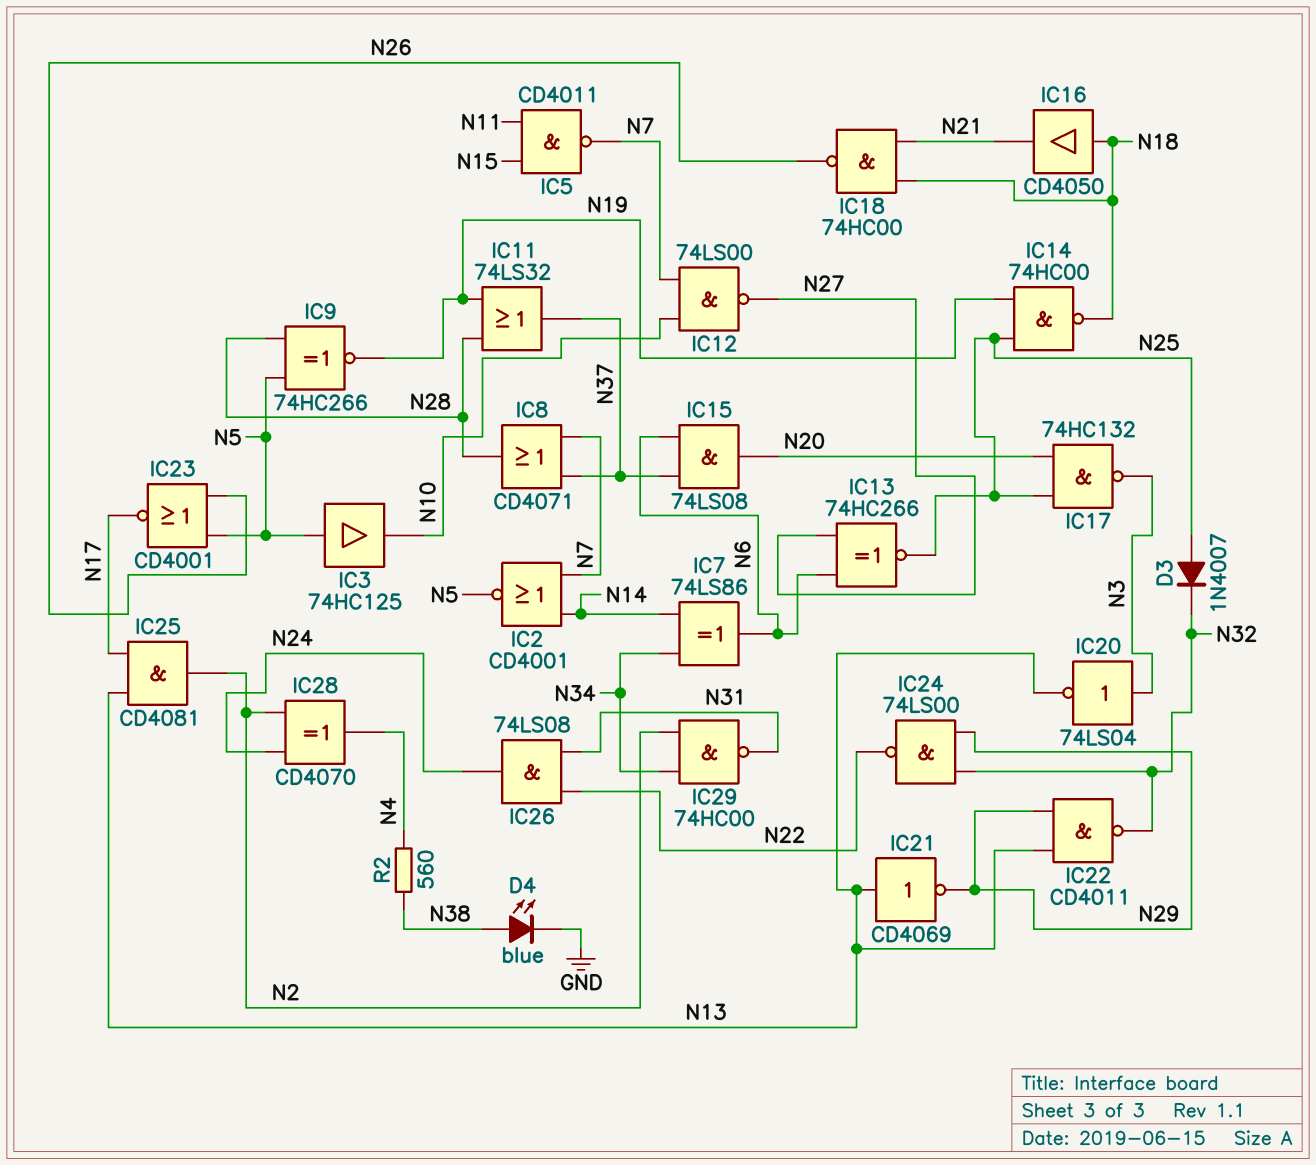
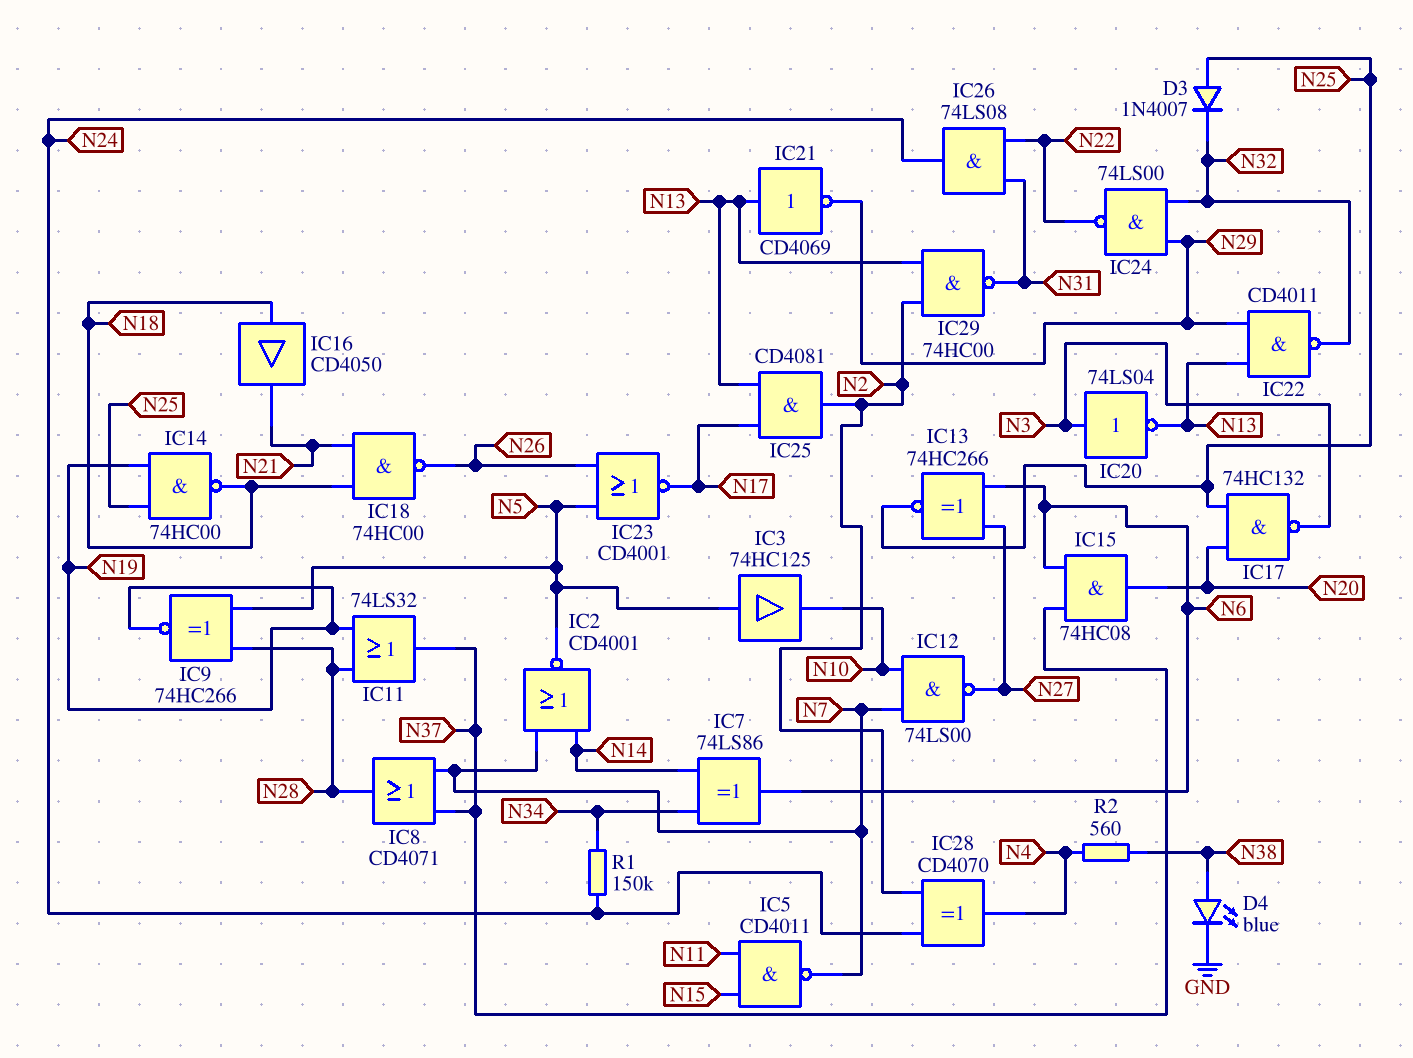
IC15: AND 74LS08 (in N6, in N37, out N20) -> AND 74HC08 (in N6, in N37, out N20)
IC29: NAND 74HC00 (in N2, in N34, out N31) -> NAND 74HC00 (in N2, in N13, out N31)
R1: none -> 150k (N24, N34)

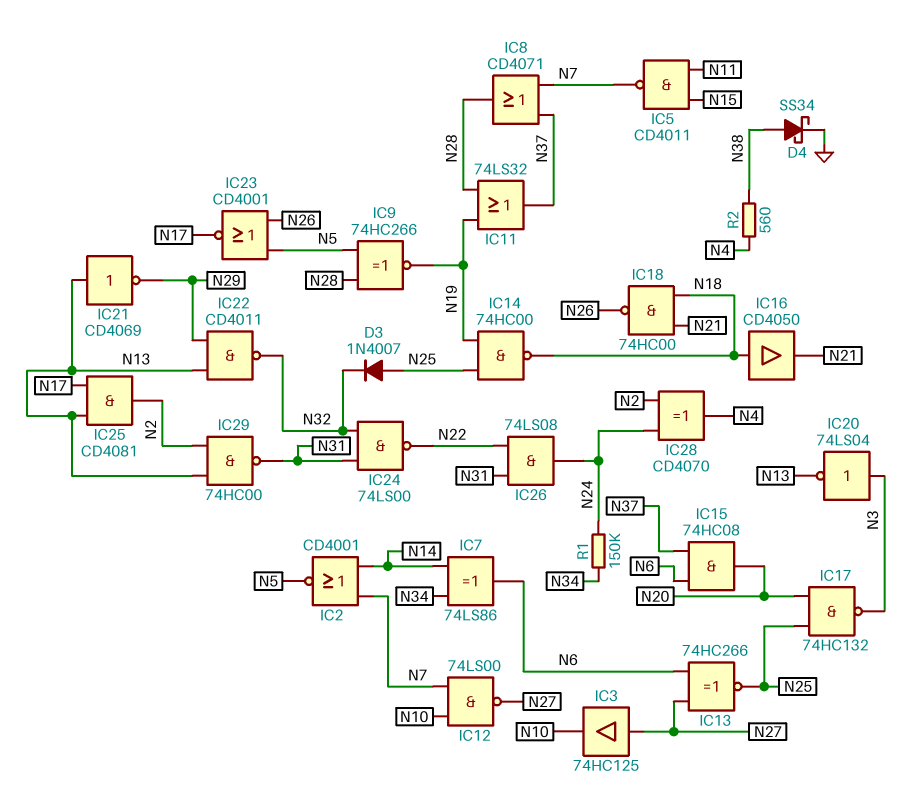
D4: LED blue (A N38, K GND) -> schottky SS34 (A N38, K GND)
IC3: buffer 74HC125 (in N5, out N10) -> buffer 74HC125 (in N27, out N10)
IC24: NAND 74LS00 (in N29, in N32, out N22) -> NAND 74LS00 (in N31, in N32, out N22)

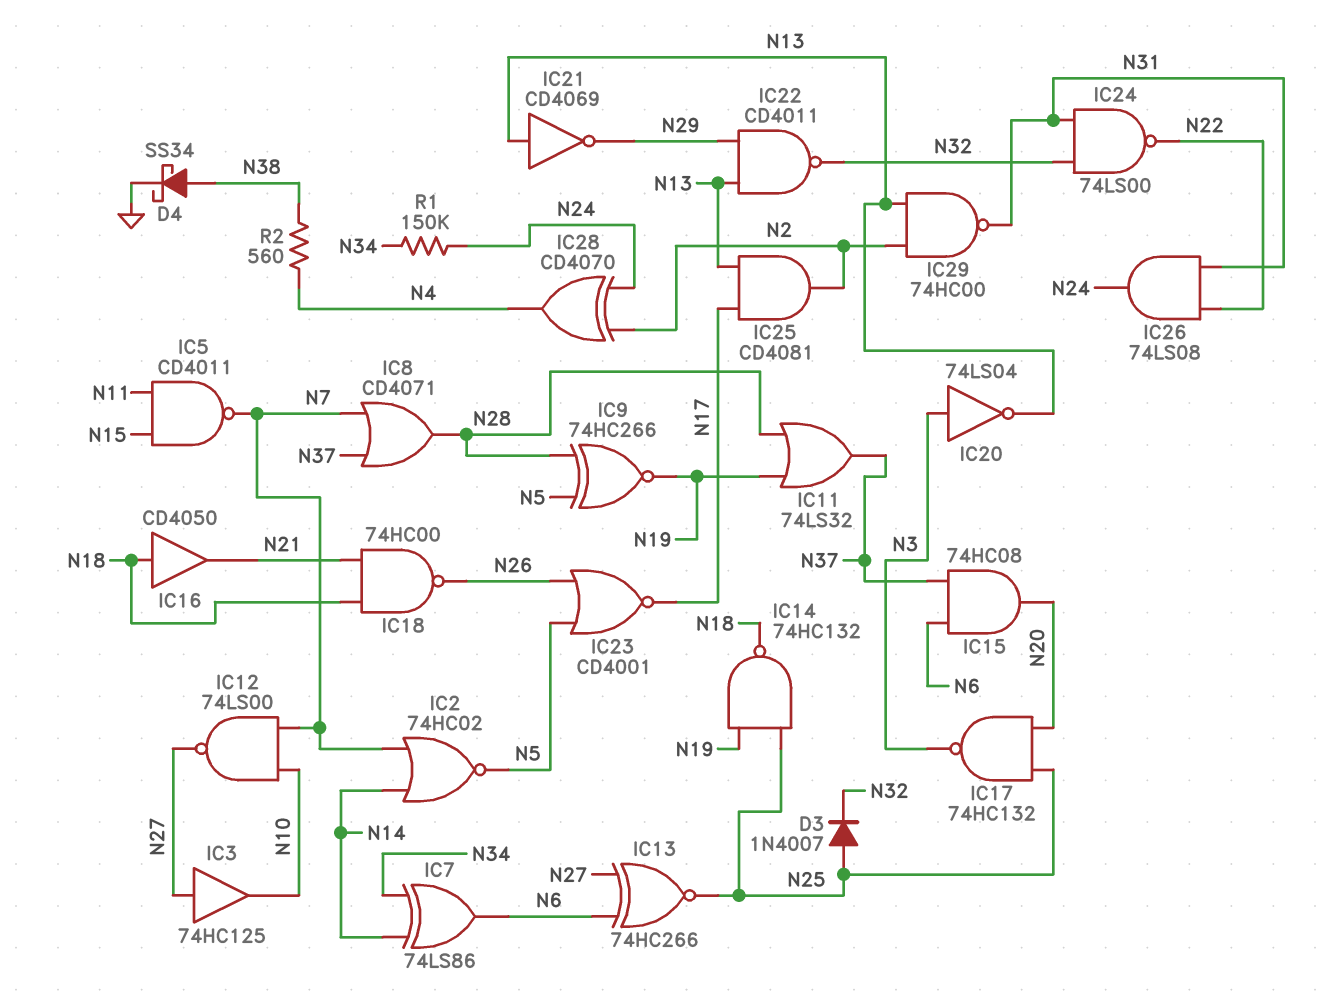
IC2: NOR CD4001 (in N7, in N14, out N5) -> NOR 74HC02 (in N7, in N14, out N5)
IC14: NAND 74HC00 (in N19, in N25, out N18) -> NAND 74HC132 (in N19, in N25, out N18)

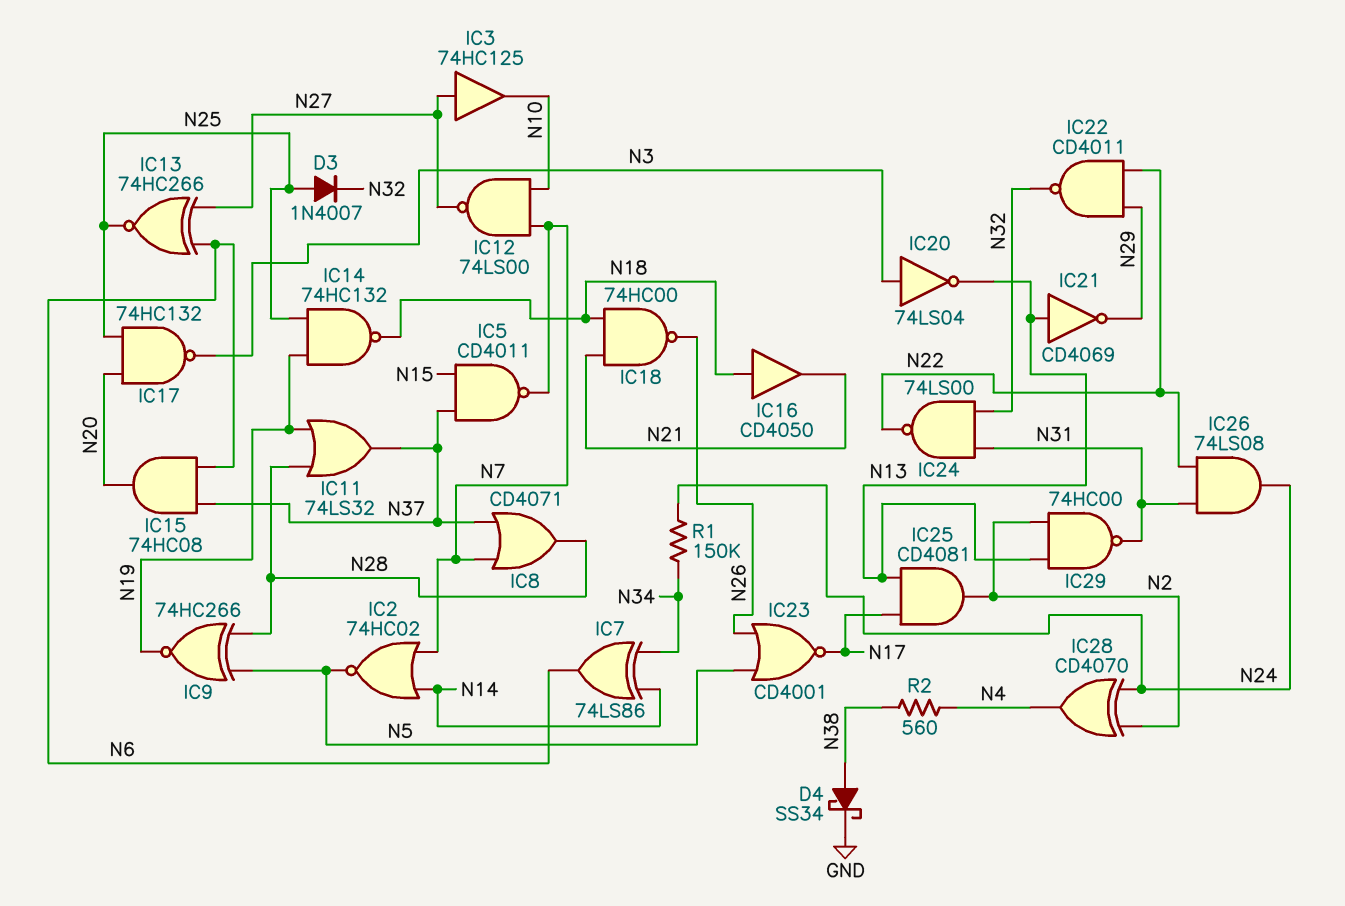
IC5: NAND CD4011 (in N11, in N15, out N7) -> NAND CD4011 (in N15, in N37, out N7)
IC22: NAND CD4011 (in N13, in N29, out N32) -> NAND CD4011 (in N22, in N29, out N32)

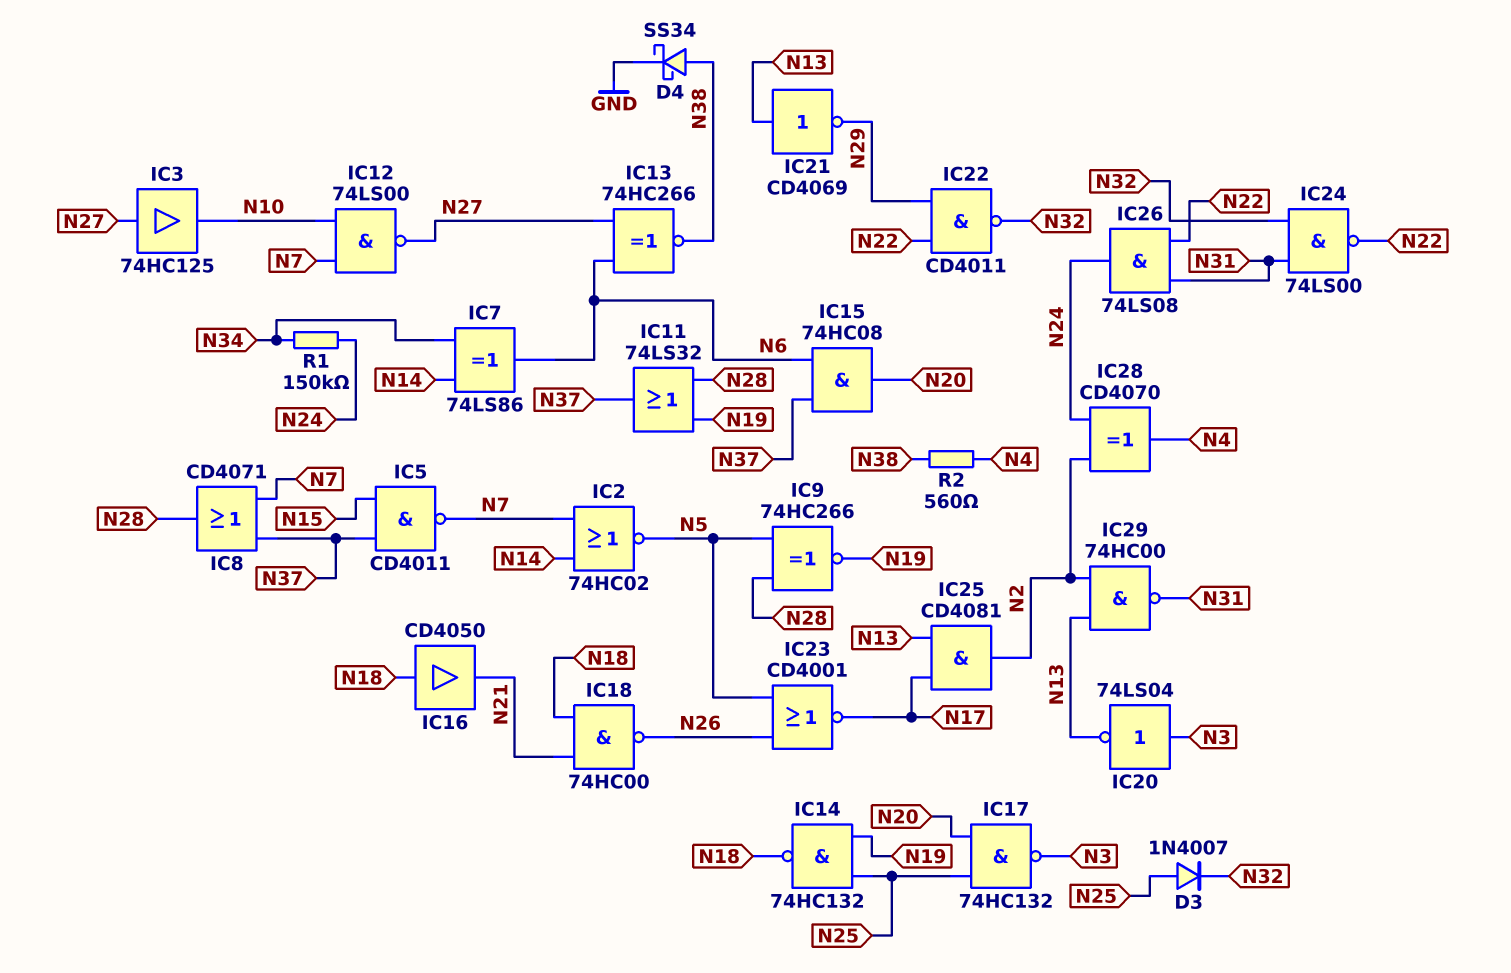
IC13: XNOR 74HC266 (in N6, in N27, out N25) -> XNOR 74HC266 (in N6, in N27, out N38)

